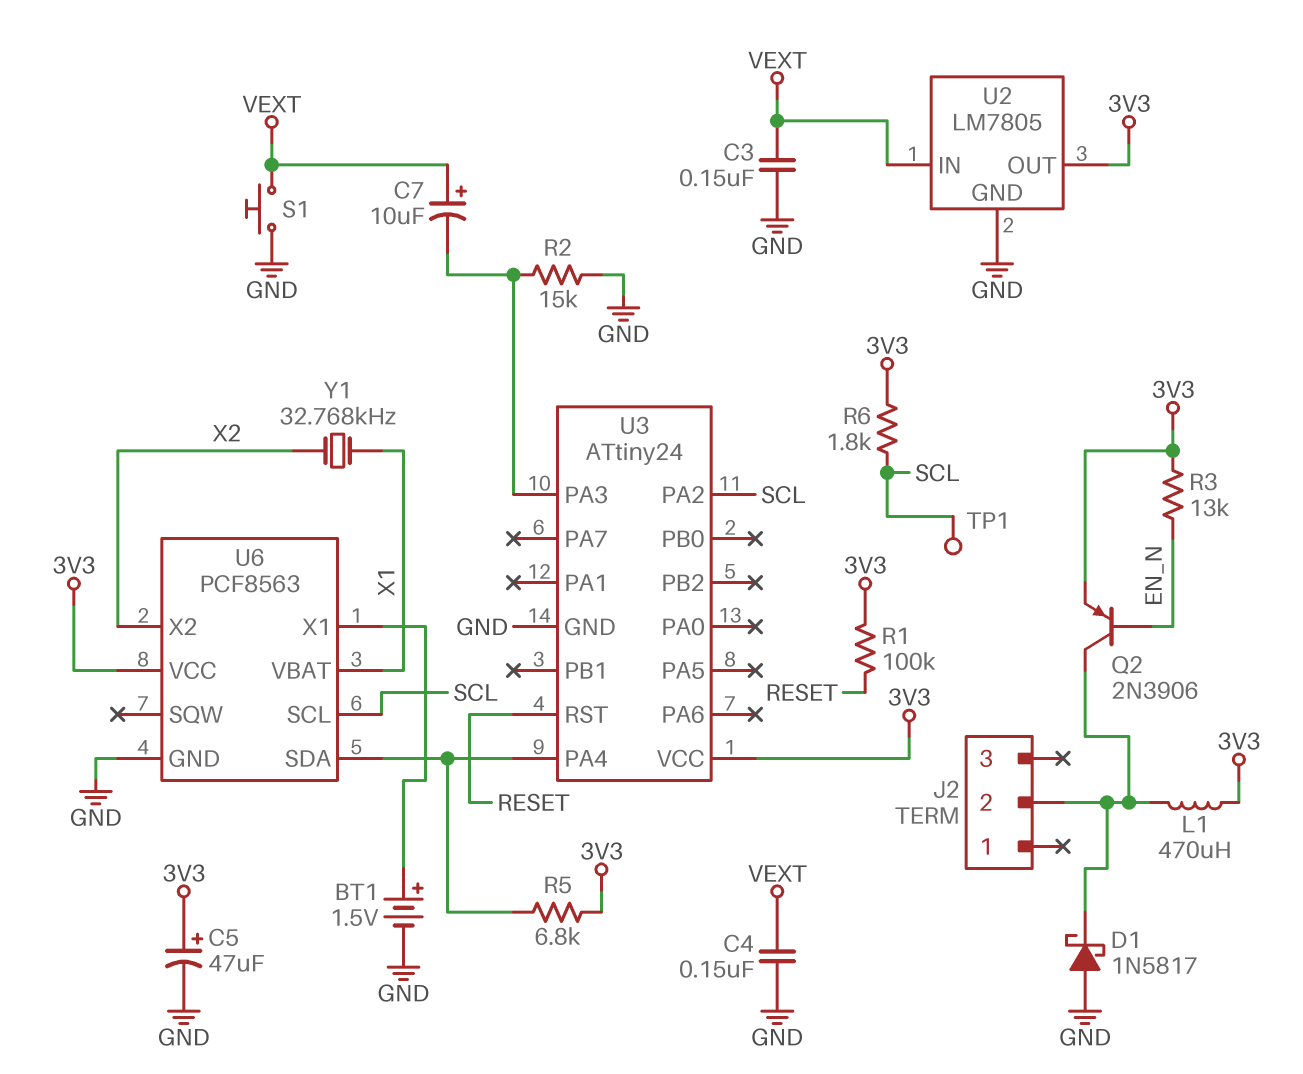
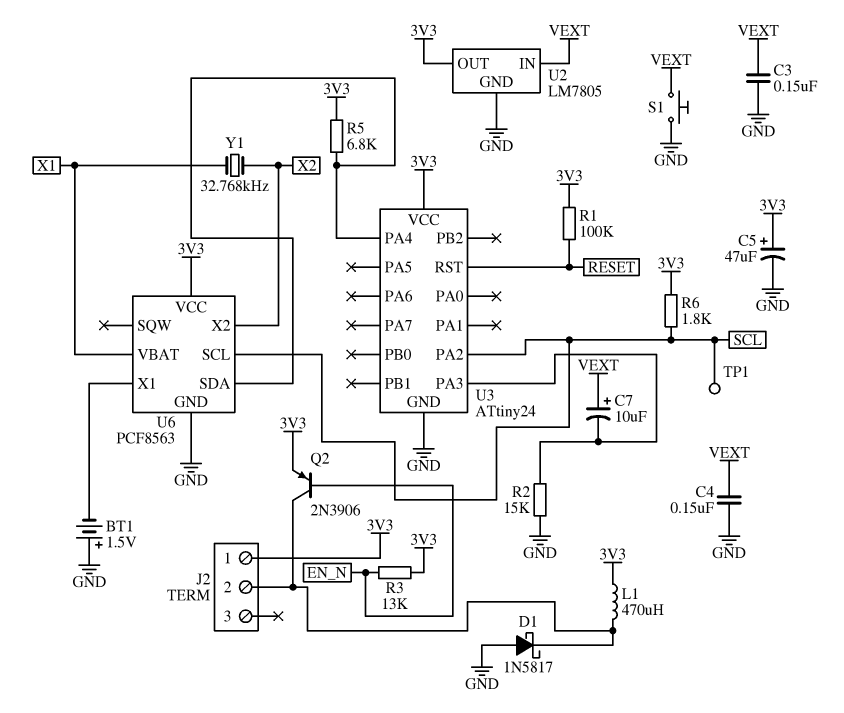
BT1: 1.5V (plus U6/X1, minus GND) -> 1.5V (plus GND, minus U6/X1)
J2 pin 1: none -> 3V3

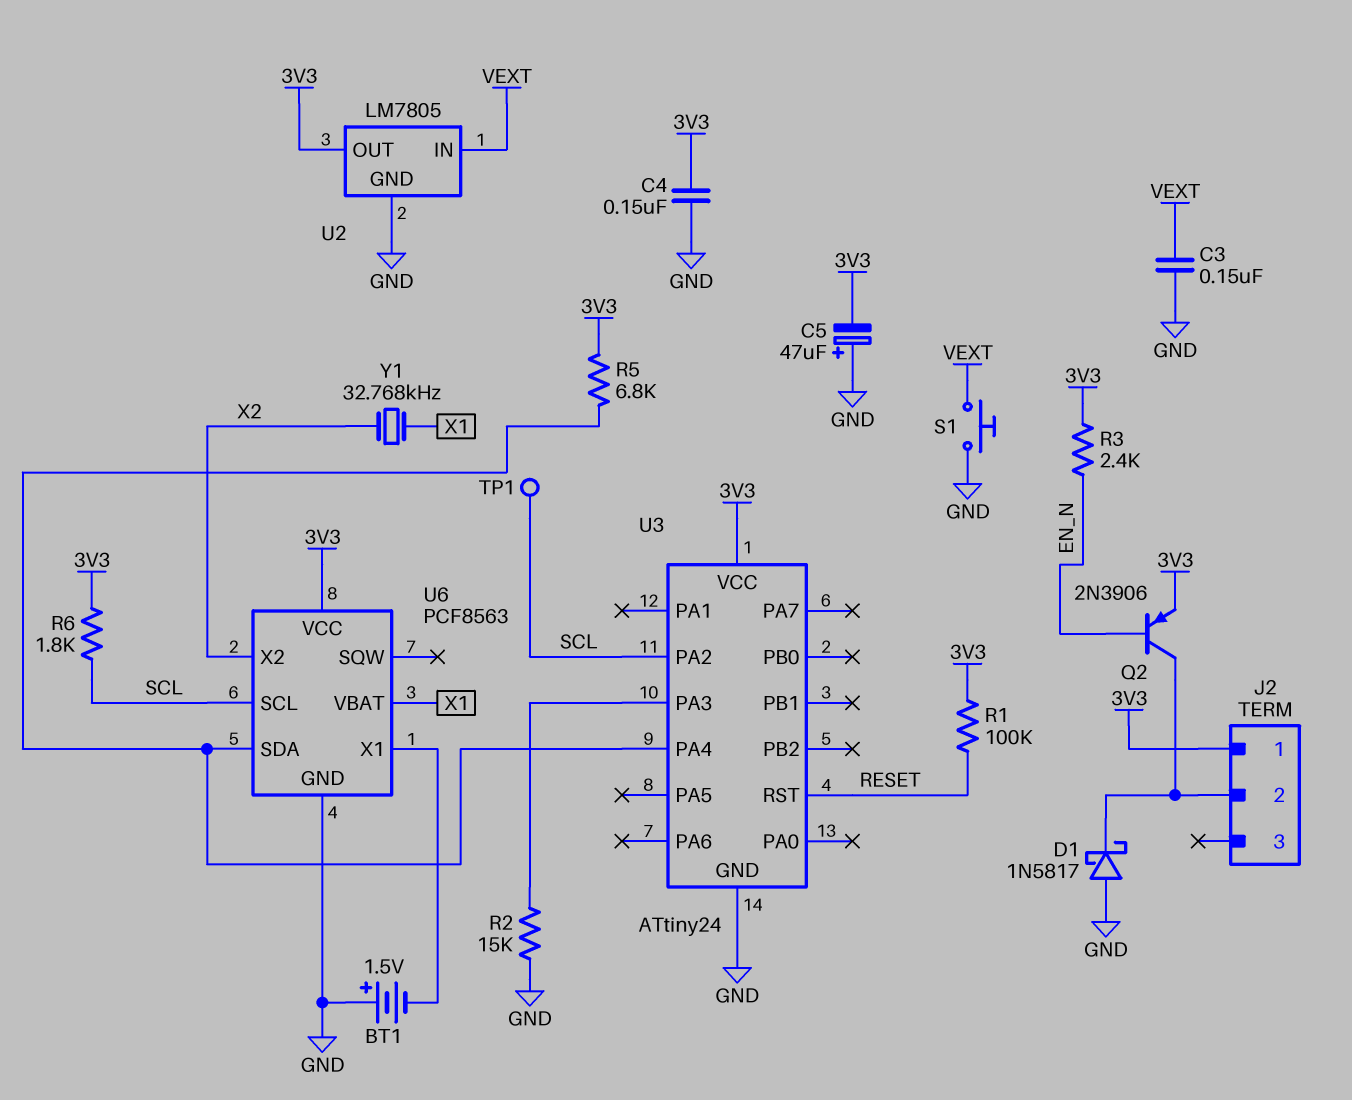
C4: 150nF (GND, VEXT) -> 150nF (3V3, GND)
C5: 47uF (plus 3V3, minus GND) -> 47uF (plus GND, minus 3V3)
C7: 10uF (plus VEXT, minus U3/PA3) -> none
L1: 470uH (3V3, J2/2) -> none
R3: 13k (3V3, EN_N) -> 2.4k (3V3, EN_N)

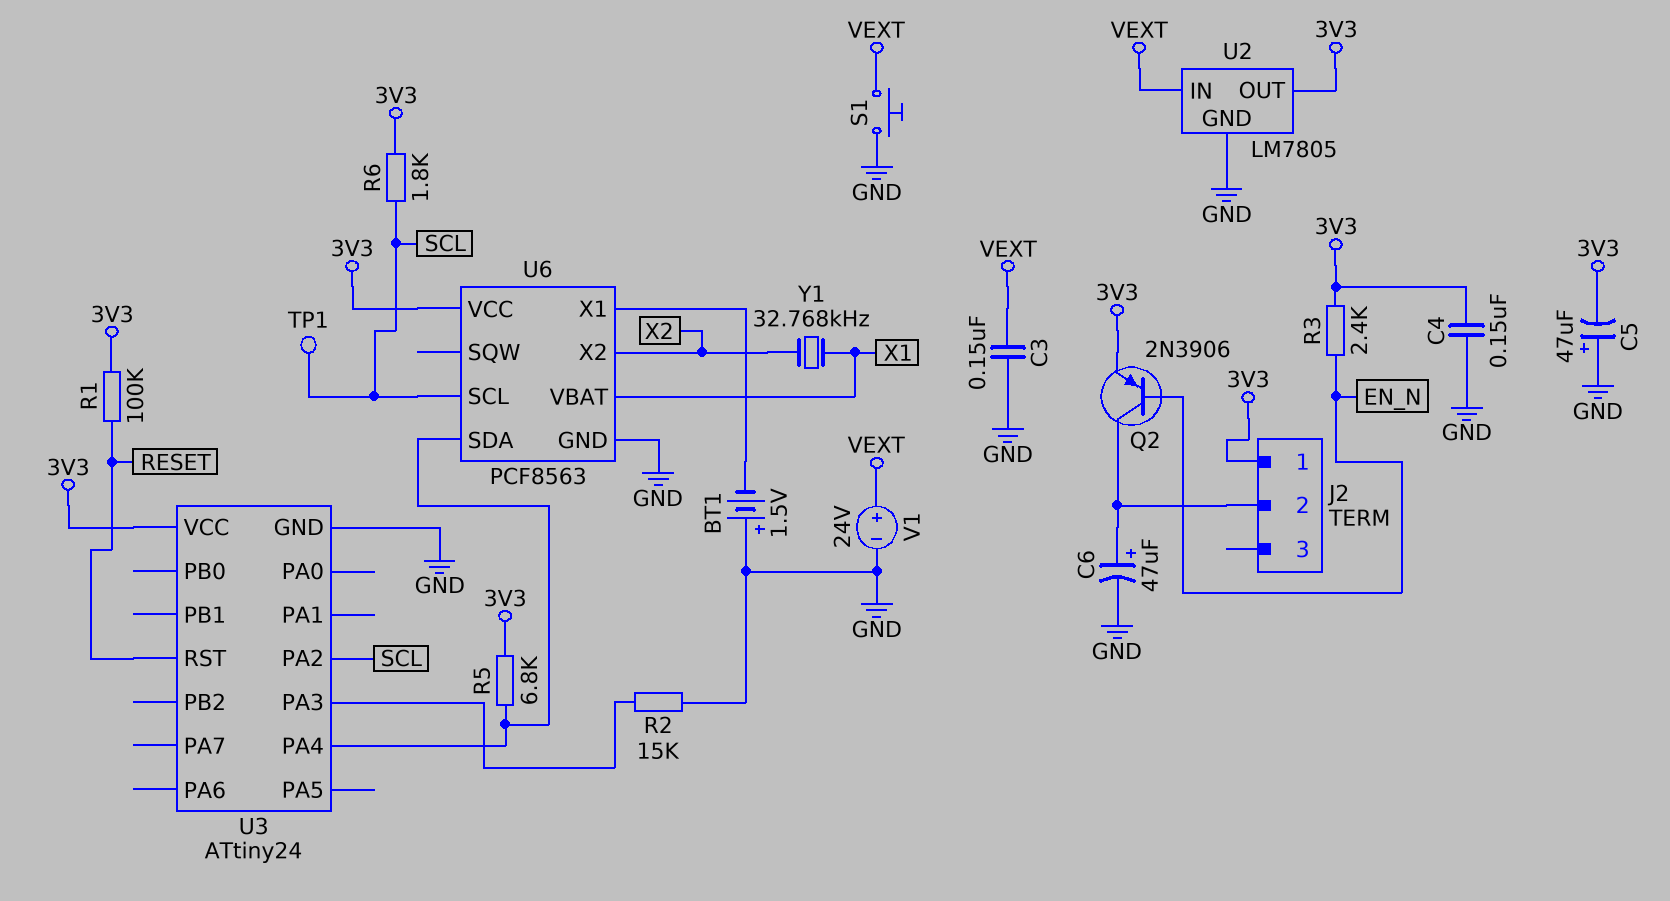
C6: none -> 47uF (plus J2/2, minus GND)
D1: schottky 1N5817 (A GND, K J2/2) -> none
V1: none -> 24V (plus VEXT, minus GND)

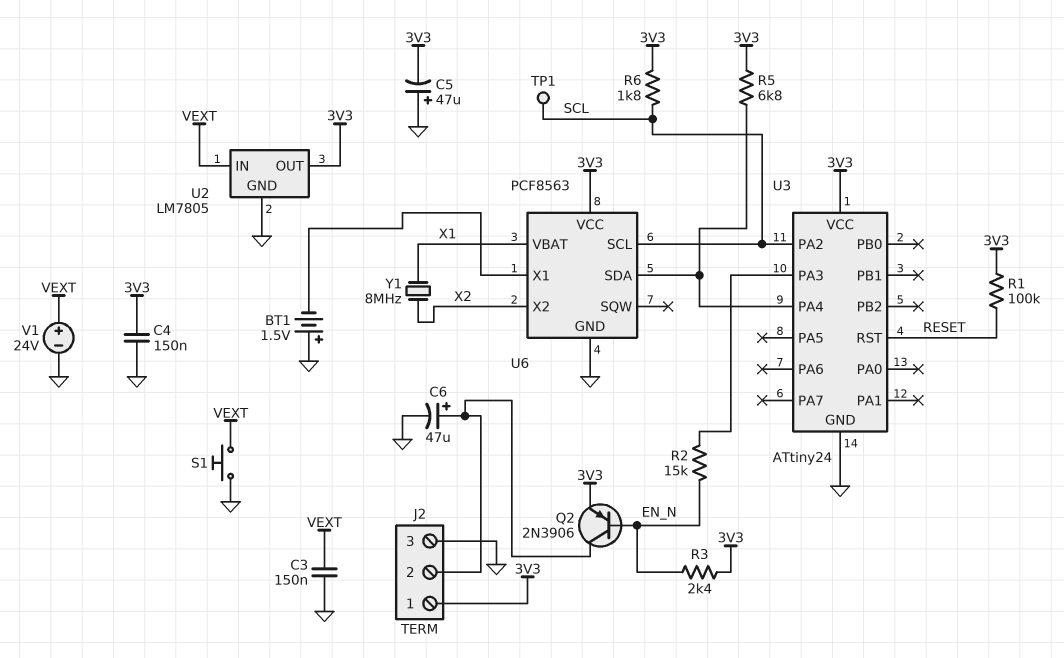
J2 pin 3: none -> GND
R2: 15k (GND, U3/PA3) -> 15k (EN_N, U3/PA3)
Y1: 32.768kHz (X1, X2) -> 8MHz (X1, X2)

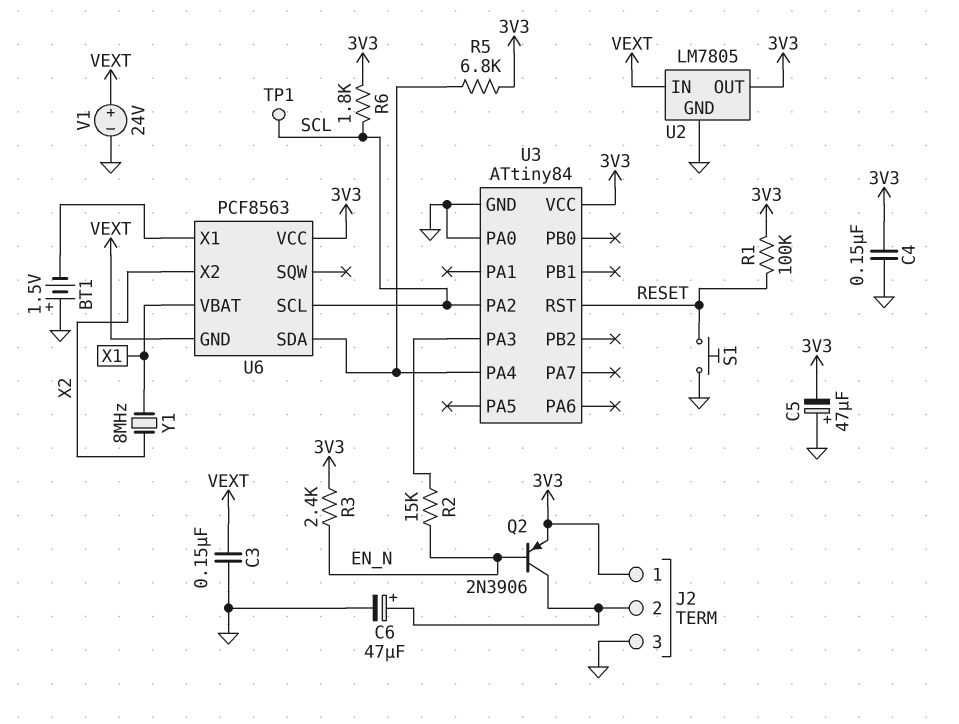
S1: button (GND, VEXT) -> button (GND, RESET)
U3: ATtiny24 -> ATtiny84
U3 pin PA0: none -> GND
U6 pin GND: GND -> VEXT

